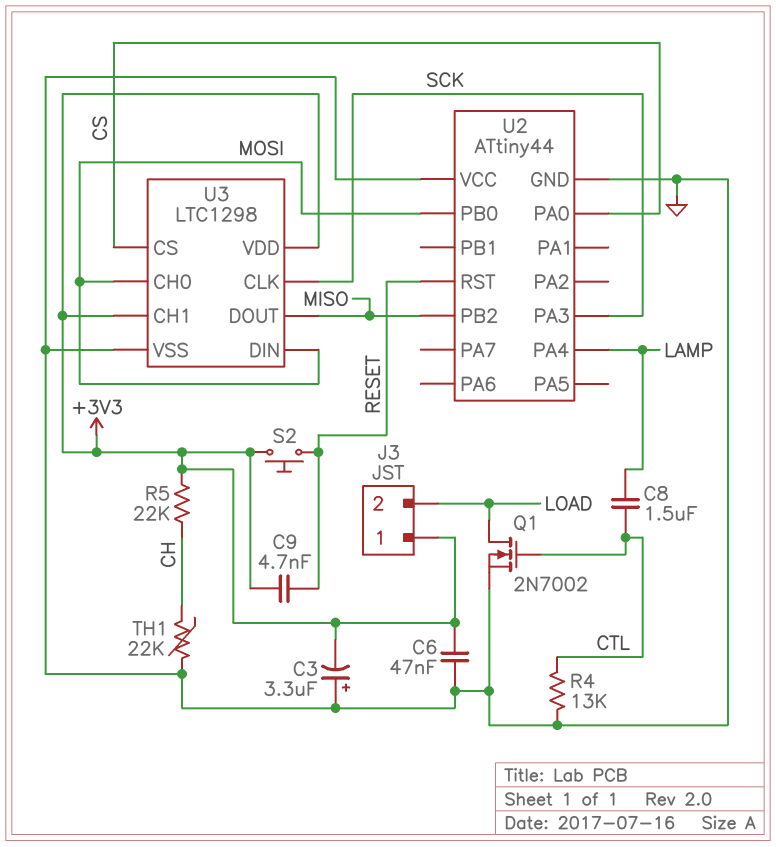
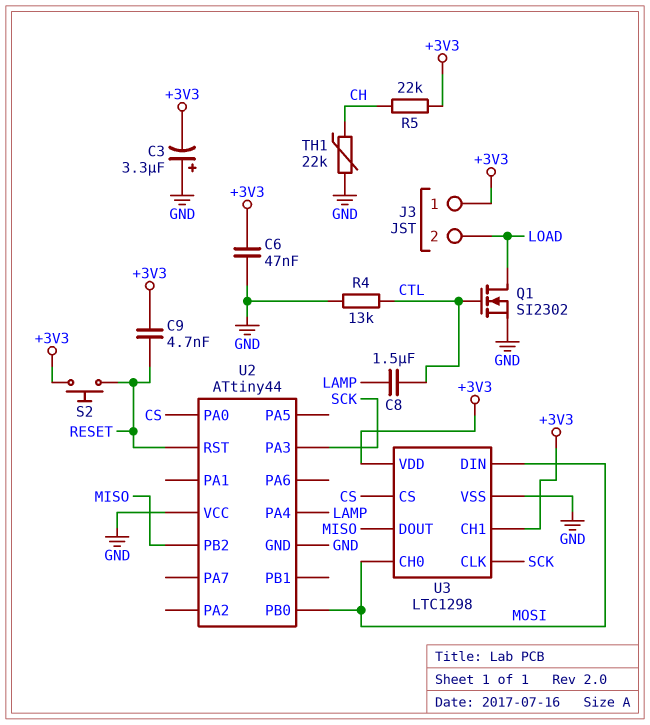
Q1: NMOS 2N7002 (G CTL, D LOAD, S GND) -> NMOS SI2302 (G CTL, D LOAD, S GND)

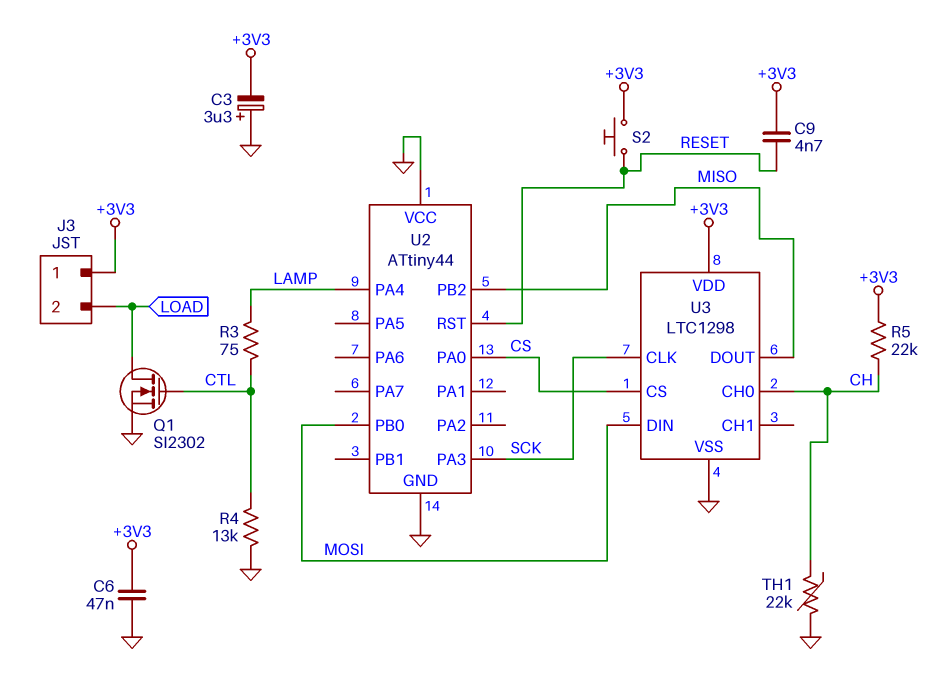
C8: 1.5uF (CTL, LAMP) -> none
R3: none -> 75 (CTL, LAMP)
U3 pin CH0: MOSI -> CH
U3 pin CH1: +3V3 -> none

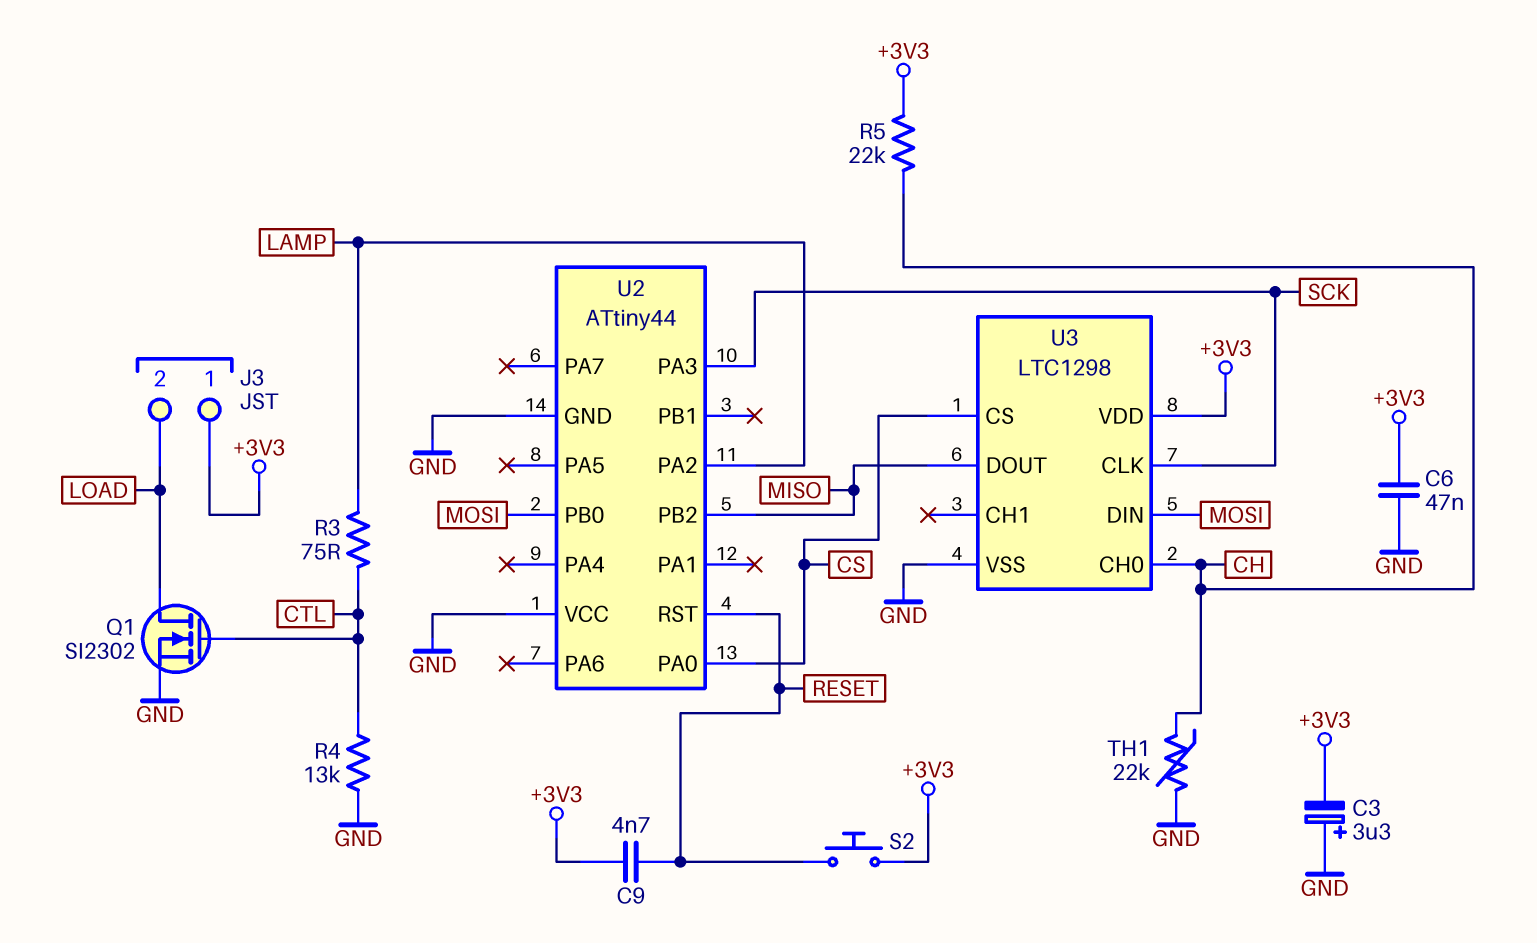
U2 pin PA2: none -> LAMP
U2 pin PA4: LAMP -> none

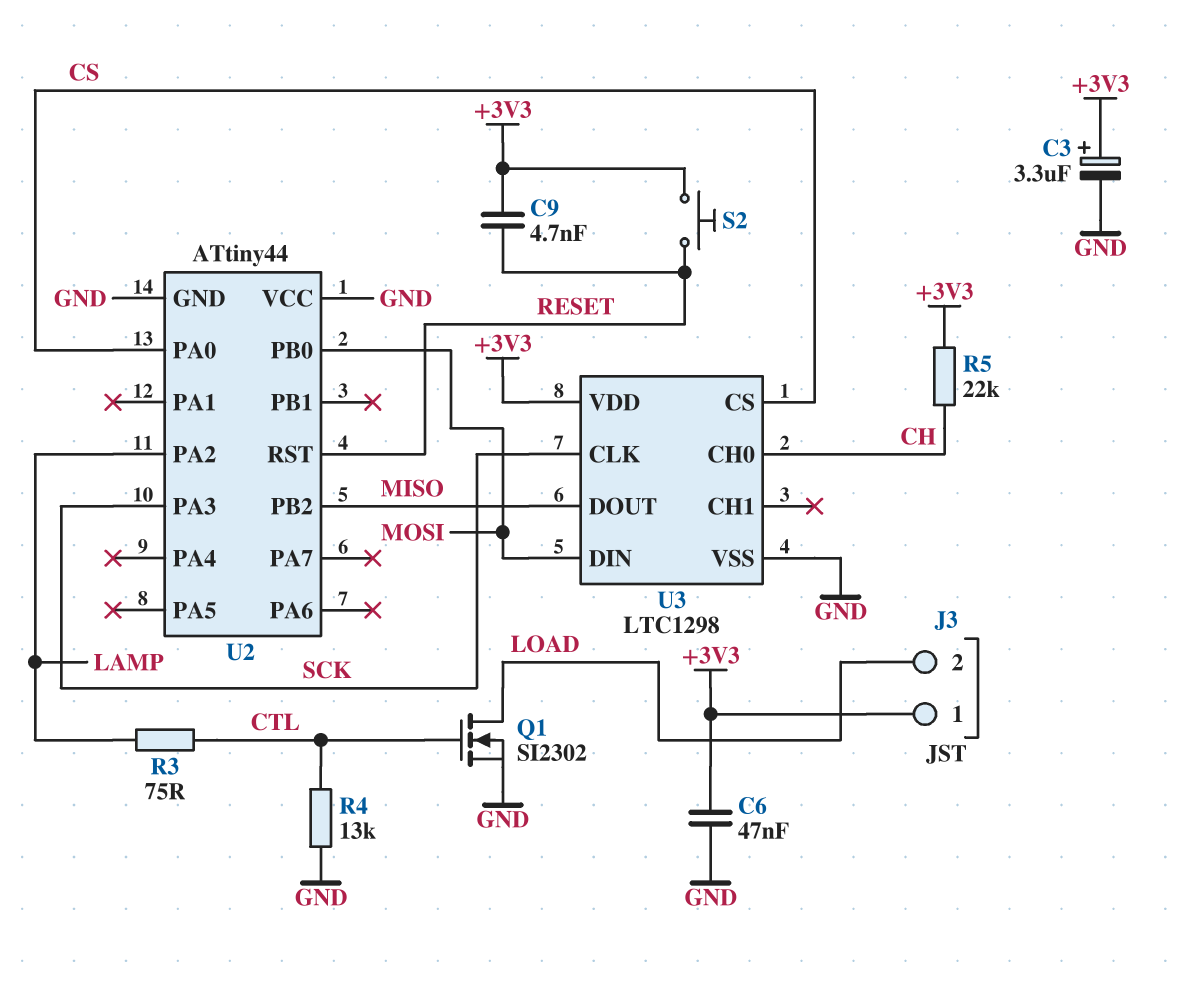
C3: 3.3uF (plus GND, minus +3V3) -> 3.3uF (plus +3V3, minus GND)
TH1: 22k (CH, GND) -> none

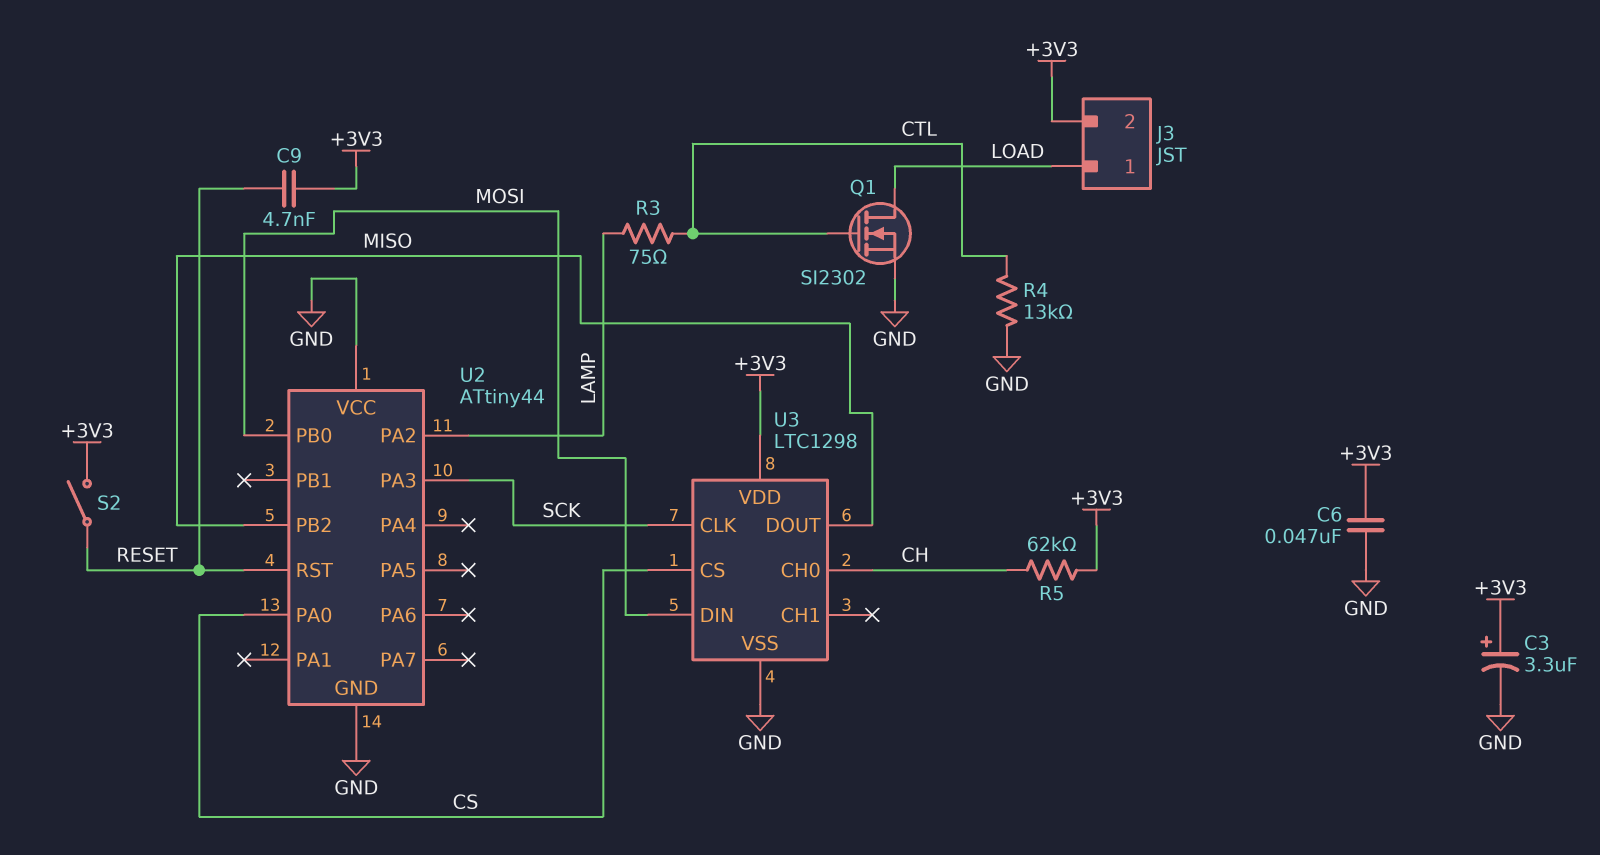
J3 pin 1: +3V3 -> LOAD
J3 pin 2: LOAD -> +3V3
R5: 22k (+3V3, CH) -> 62k (+3V3, CH)
S2: button (+3V3, RESET) -> switch (+3V3, RESET)

